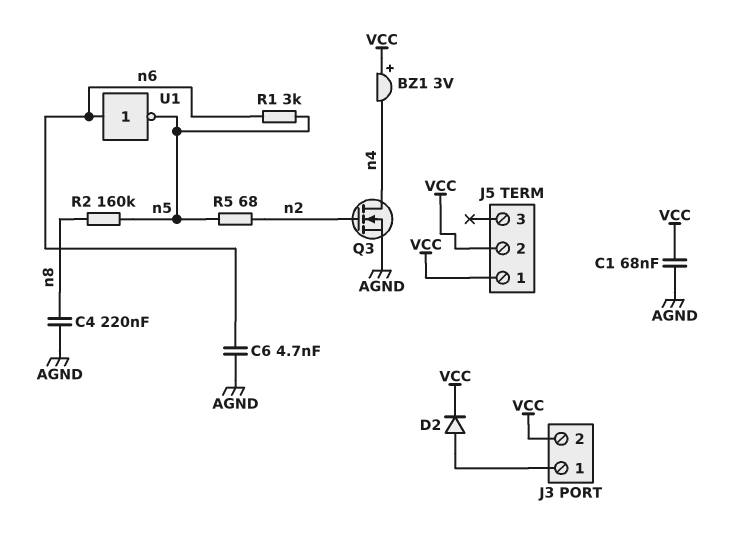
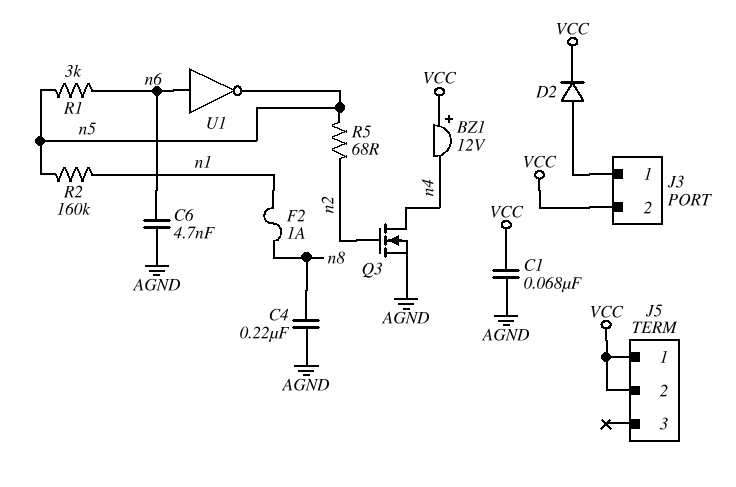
BZ1: buzzer 3V (plus VCC, minus n4) -> buzzer 12V (plus VCC, minus n4)
F2: none -> 1A (n1, n8)
R2: 160k (n5, n8) -> 160k (n1, n5)

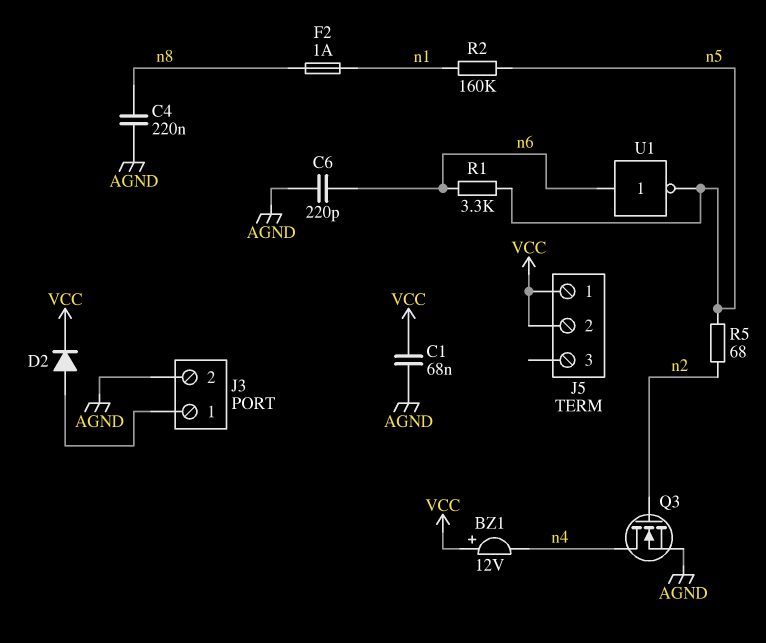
C6: 4.7nF (AGND, n6) -> 220pF (AGND, n6)
J3 pin 2: VCC -> AGND
R1: 3k (n5, n6) -> 3.3k (n5, n6)

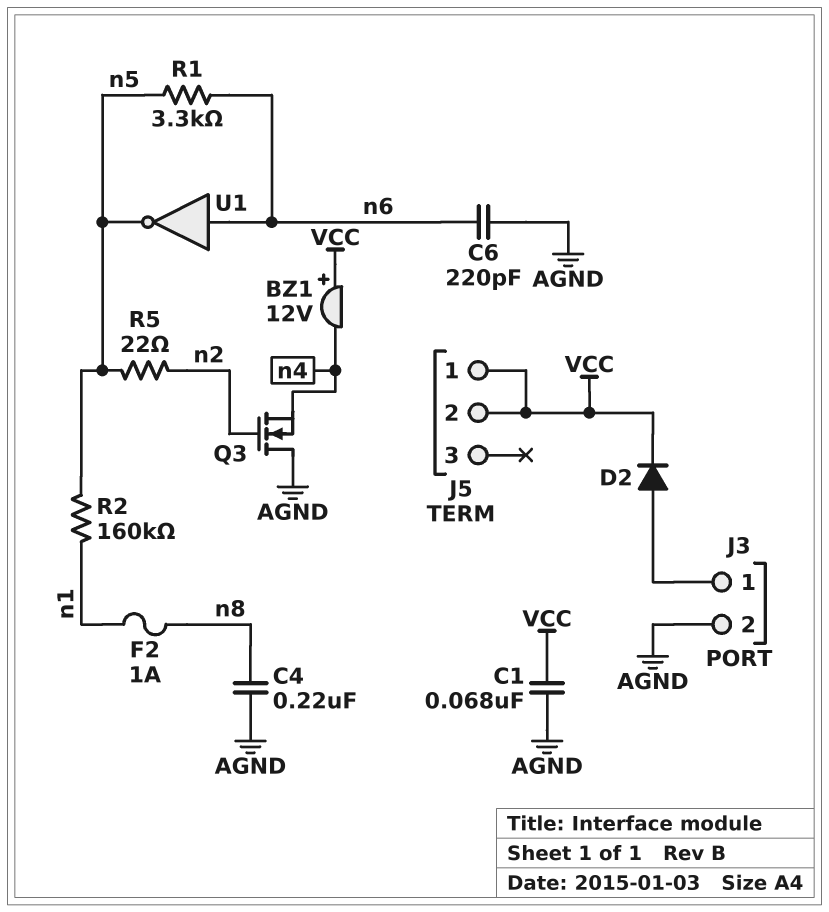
Q3: NMOS (G n2, D n4, S AGND) -> NMOS (G n2, D AGND, S n4)
R5: 68 (n2, n5) -> 22 (n2, n5)

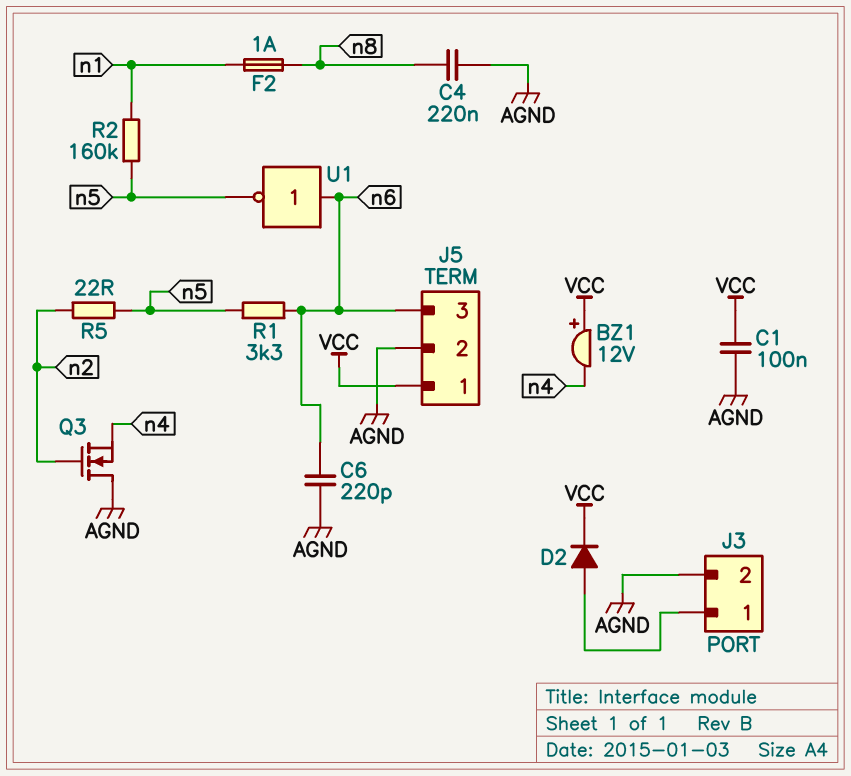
C1: 68nF (AGND, VCC) -> 100nF (AGND, VCC)
J5 pin 2: VCC -> AGND
J5 pin 3: none -> n6

